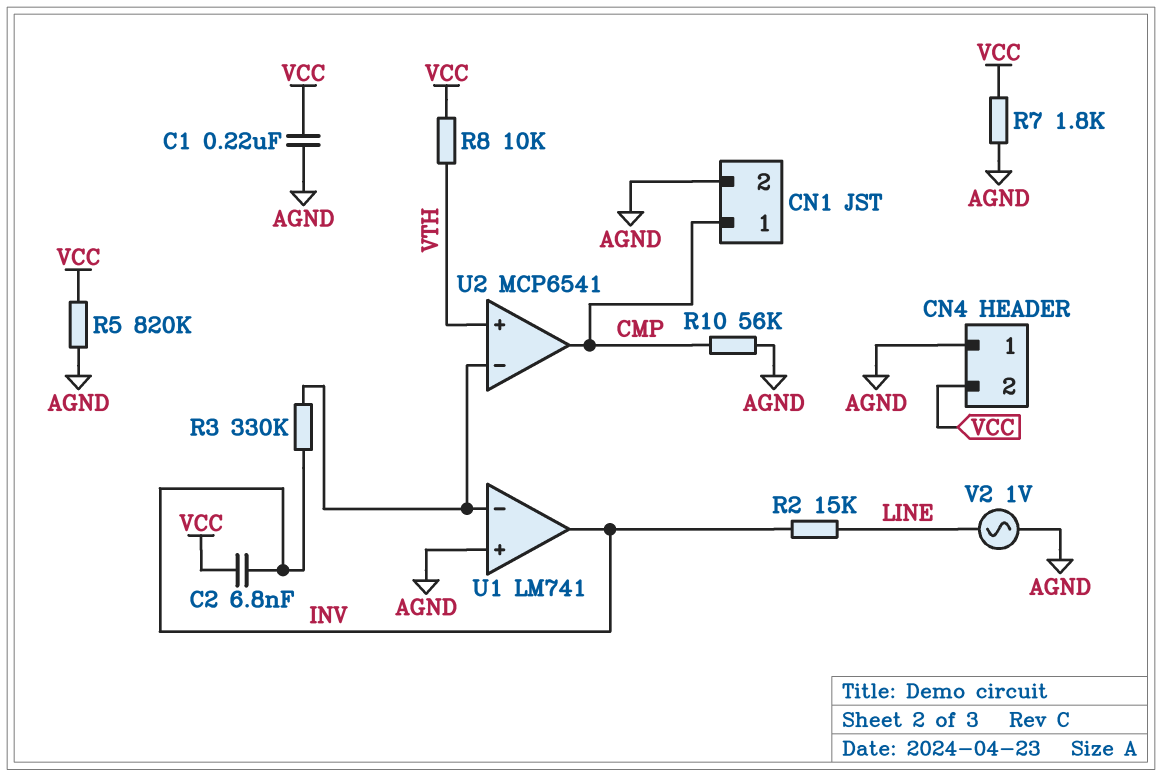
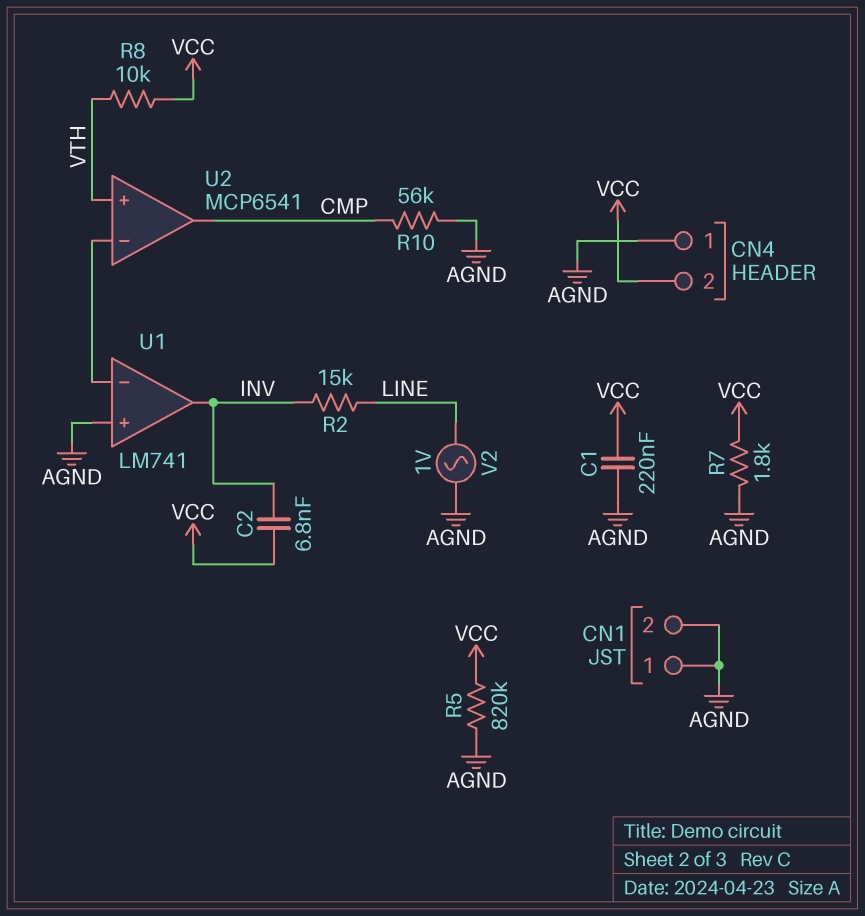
CN1 pin 1: CMP -> AGND
R3: 330k (INV, U1/in-) -> none

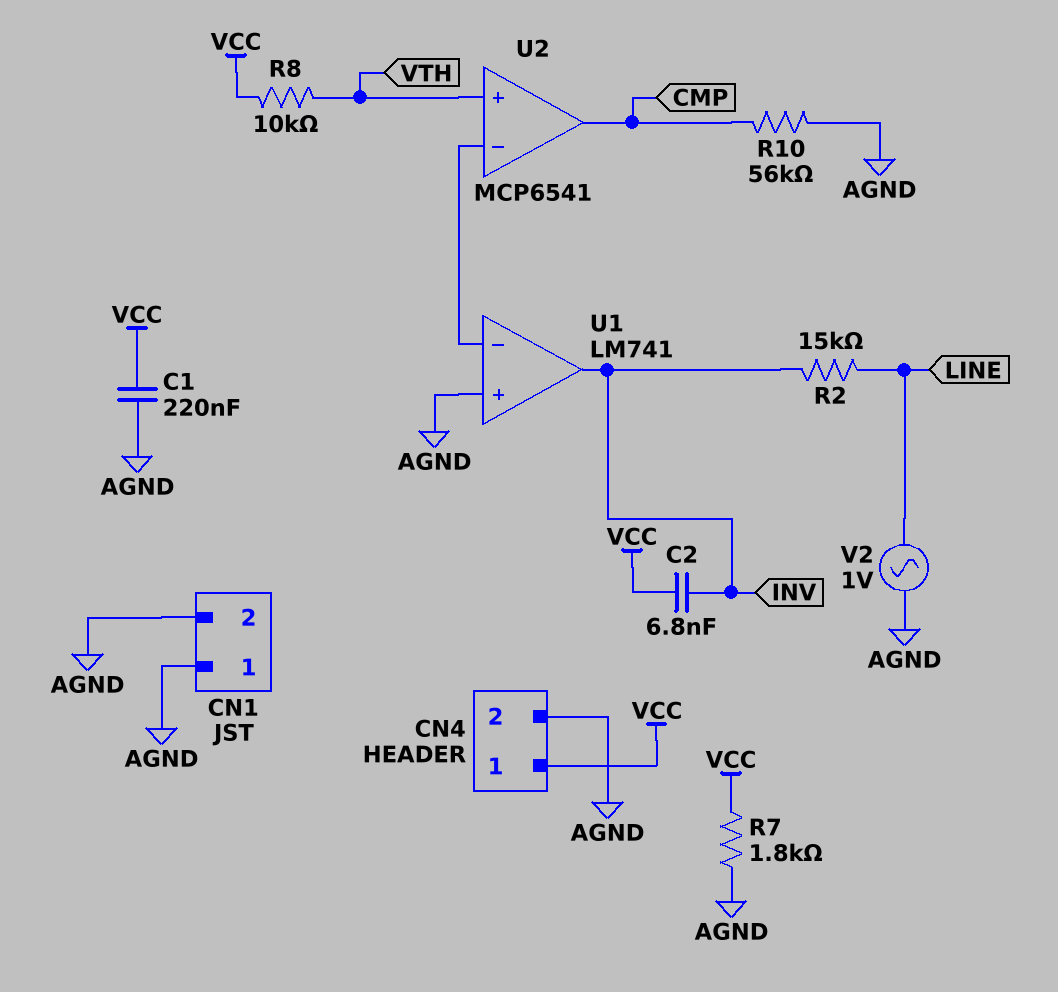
CN4 pin 1: AGND -> VCC
CN4 pin 2: VCC -> AGND
R5: 820k (AGND, VCC) -> none

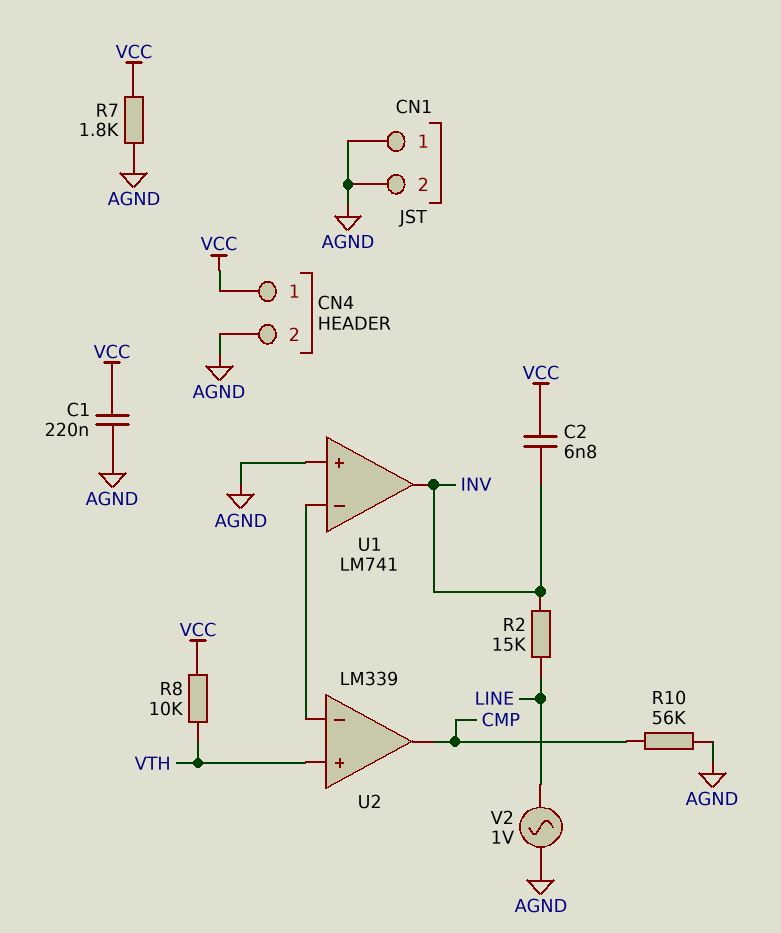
U2: MCP6541 -> LM339

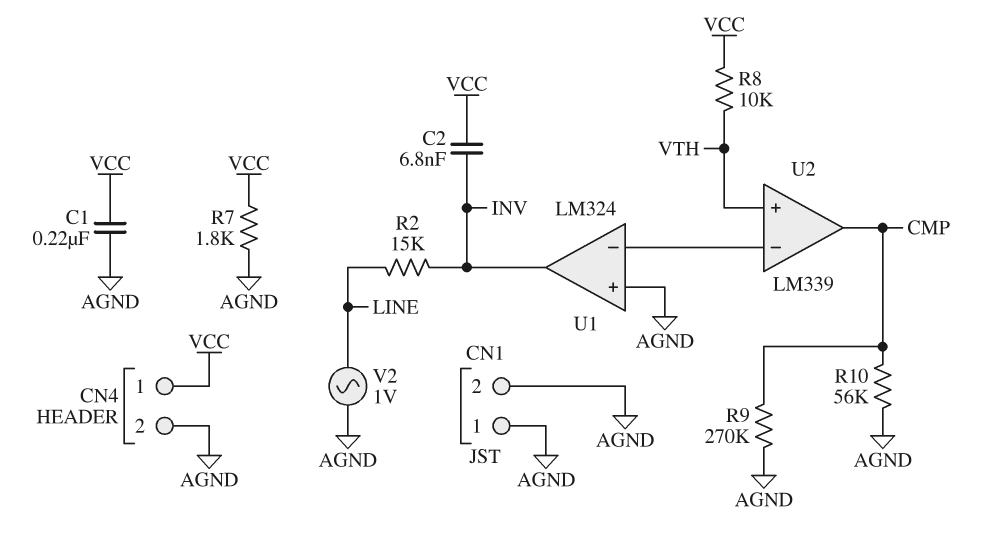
R9: none -> 270k (AGND, CMP)
U1: LM741 -> LM324

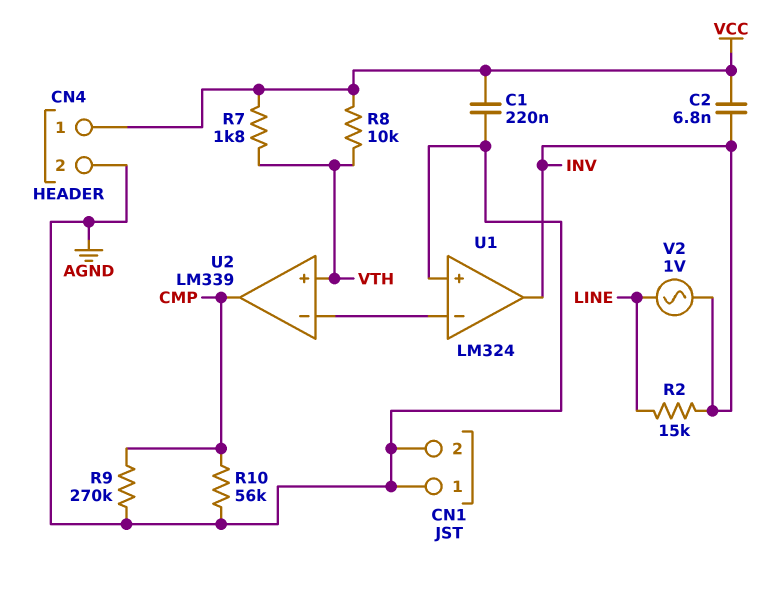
R7: 1.8k (AGND, VCC) -> 1.8k (VCC, VTH)
V2: AC 1V (AGND, LINE) -> AC 1V (INV, LINE)

